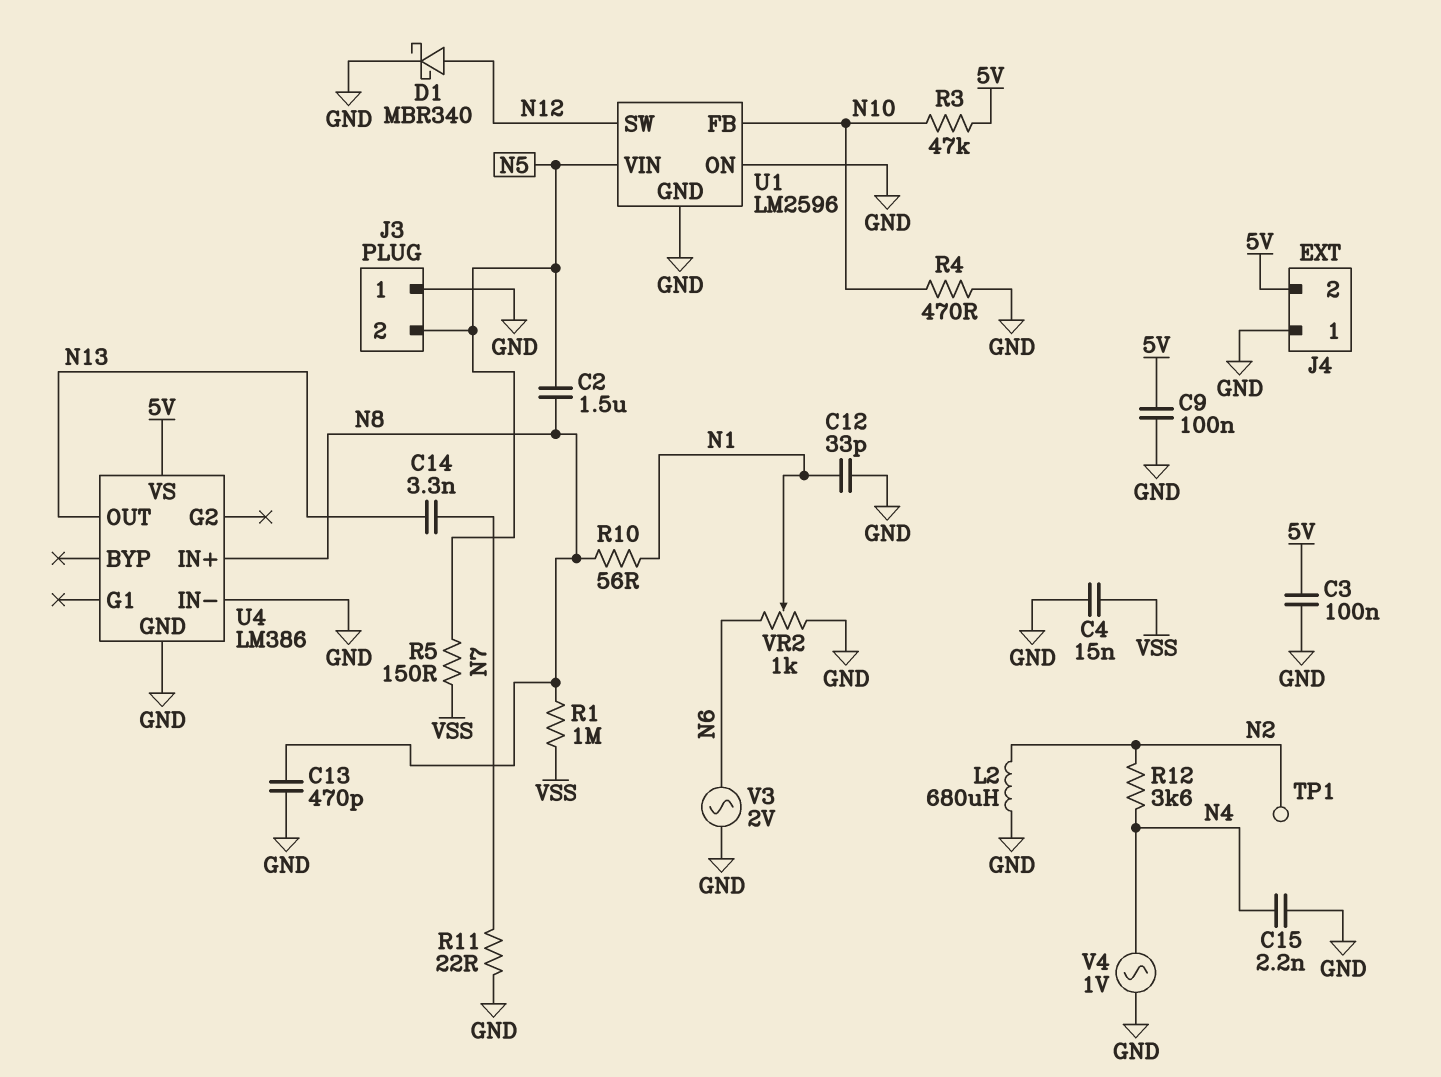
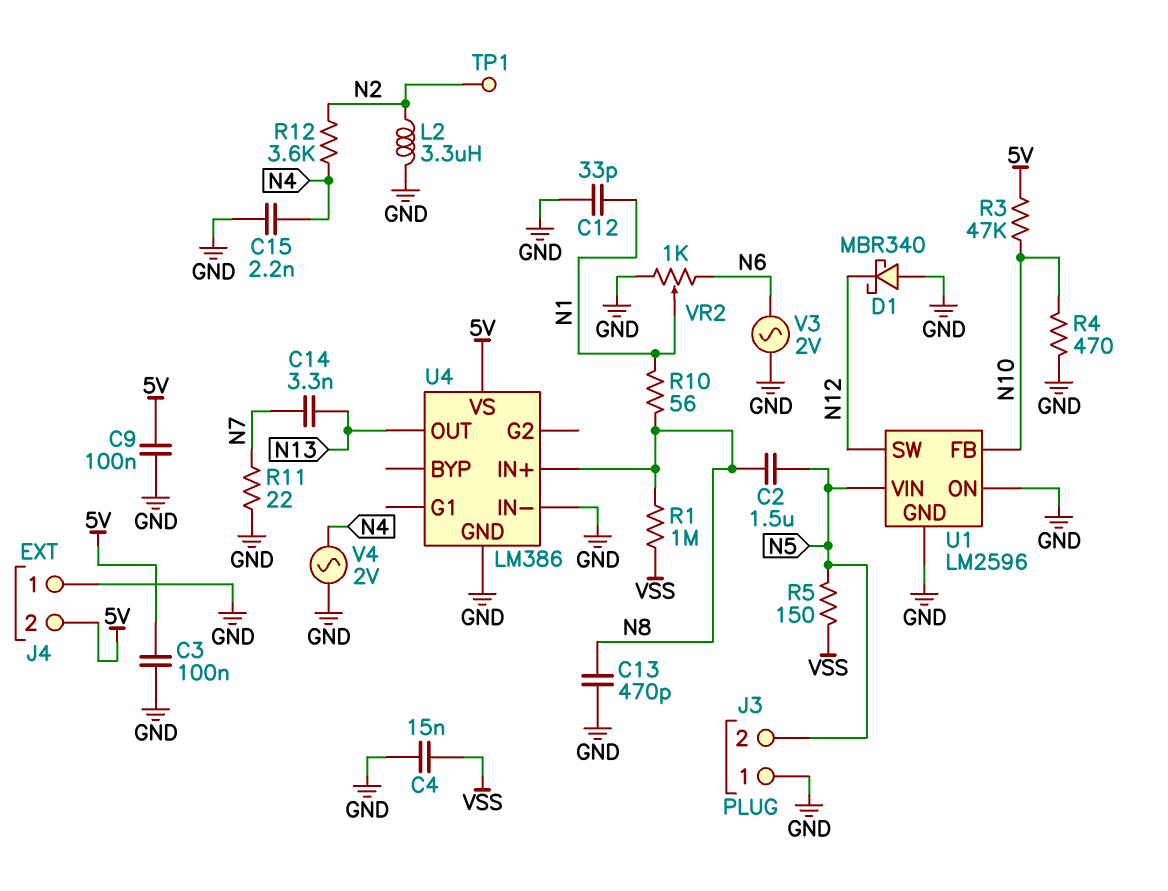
D1: schottky MBR340 (A N12, K GND) -> schottky MBR340 (A GND, K N12)
L2: 680uH (GND, N2) -> 3.3uH (GND, N2)
V4: AC 1V (GND, N4) -> AC 2V (GND, N4)

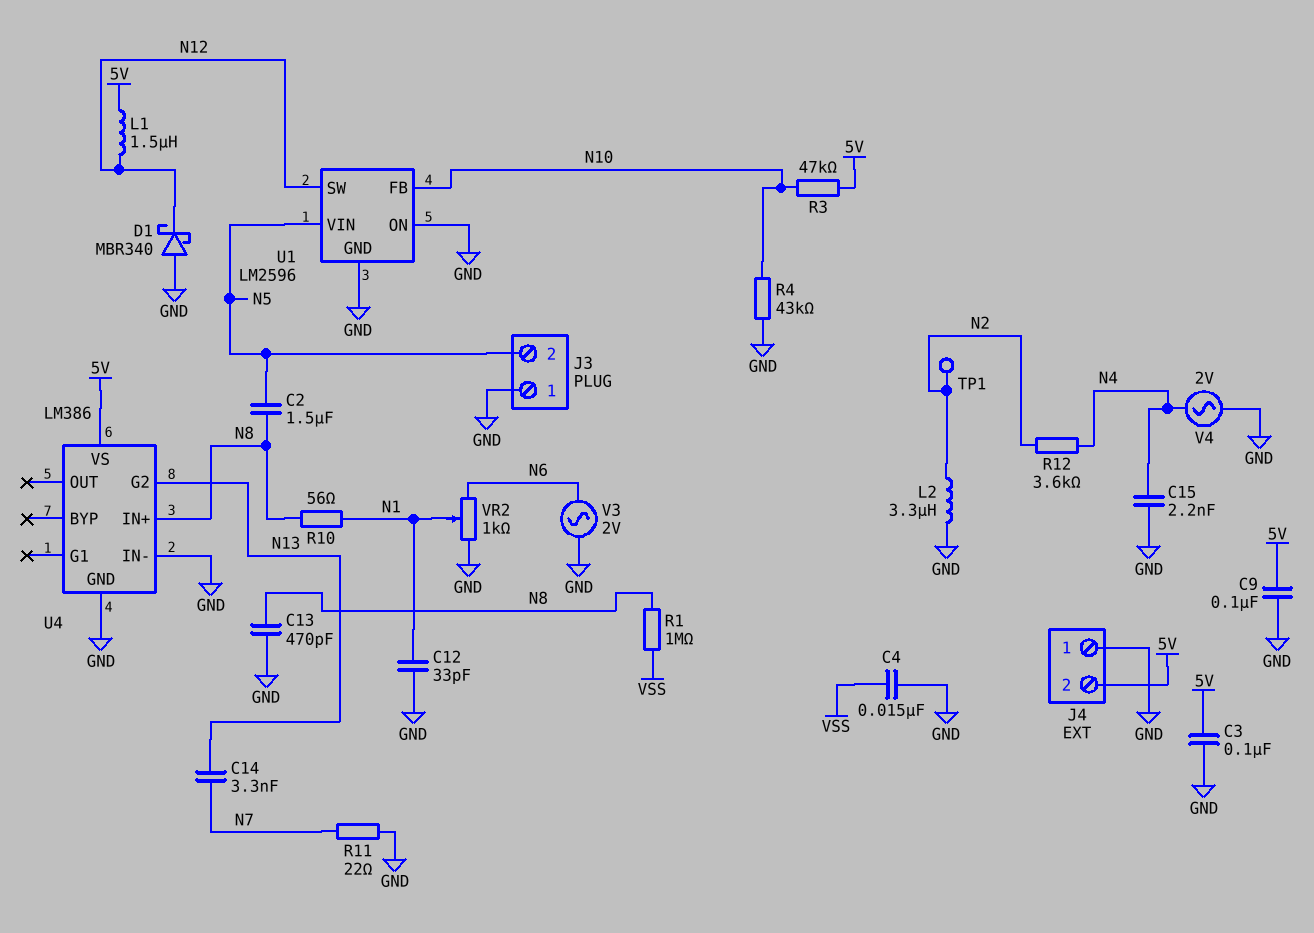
L1: none -> 1.5uH (5V, N12)
R4: 470 (GND, N10) -> 43k (GND, N10)
R5: 150 (N5, VSS) -> none
U4 pin G2: none -> N13
U4 pin OUT: N13 -> none

